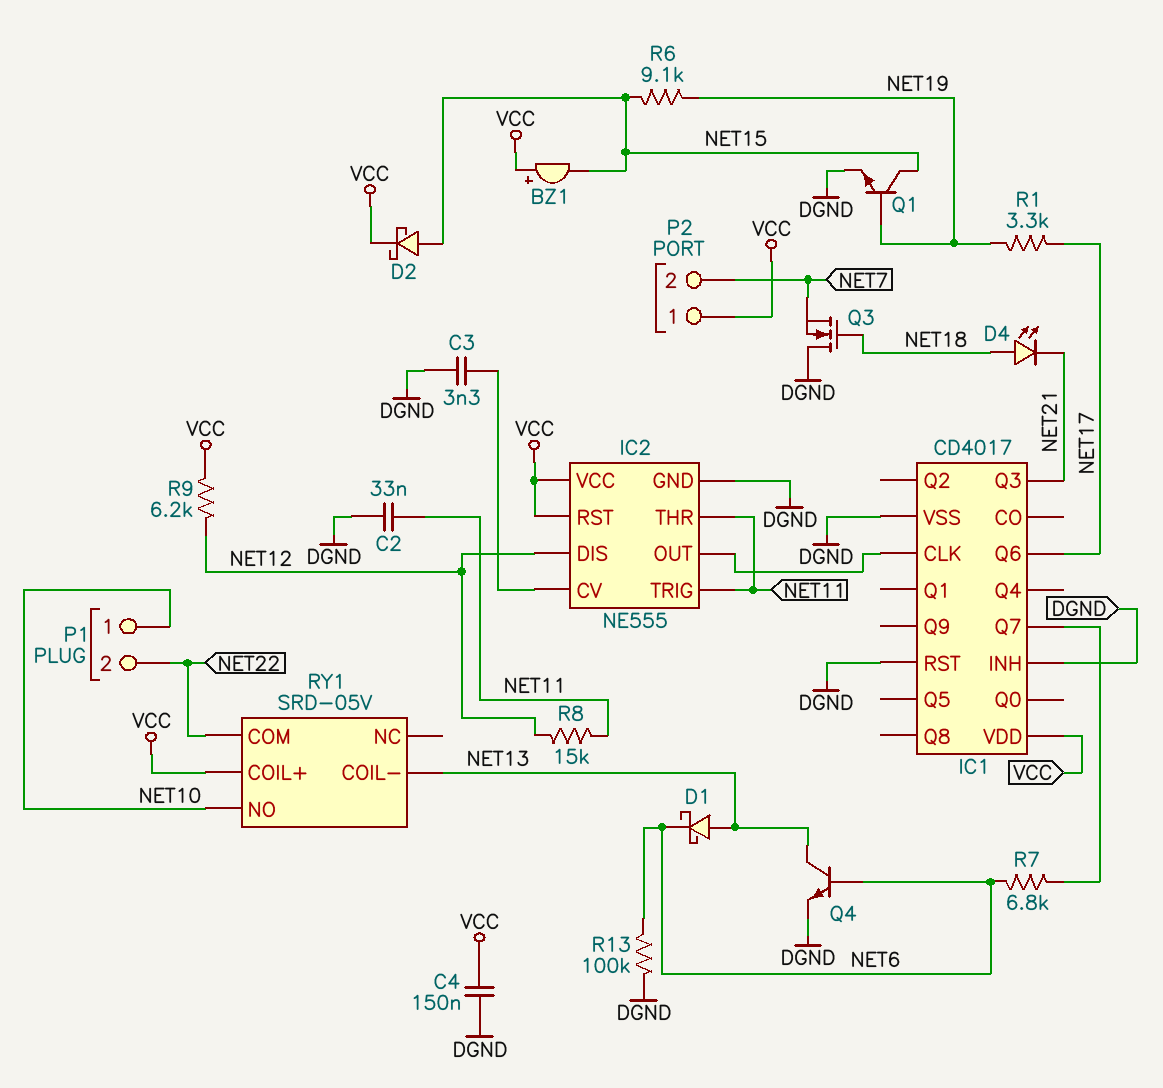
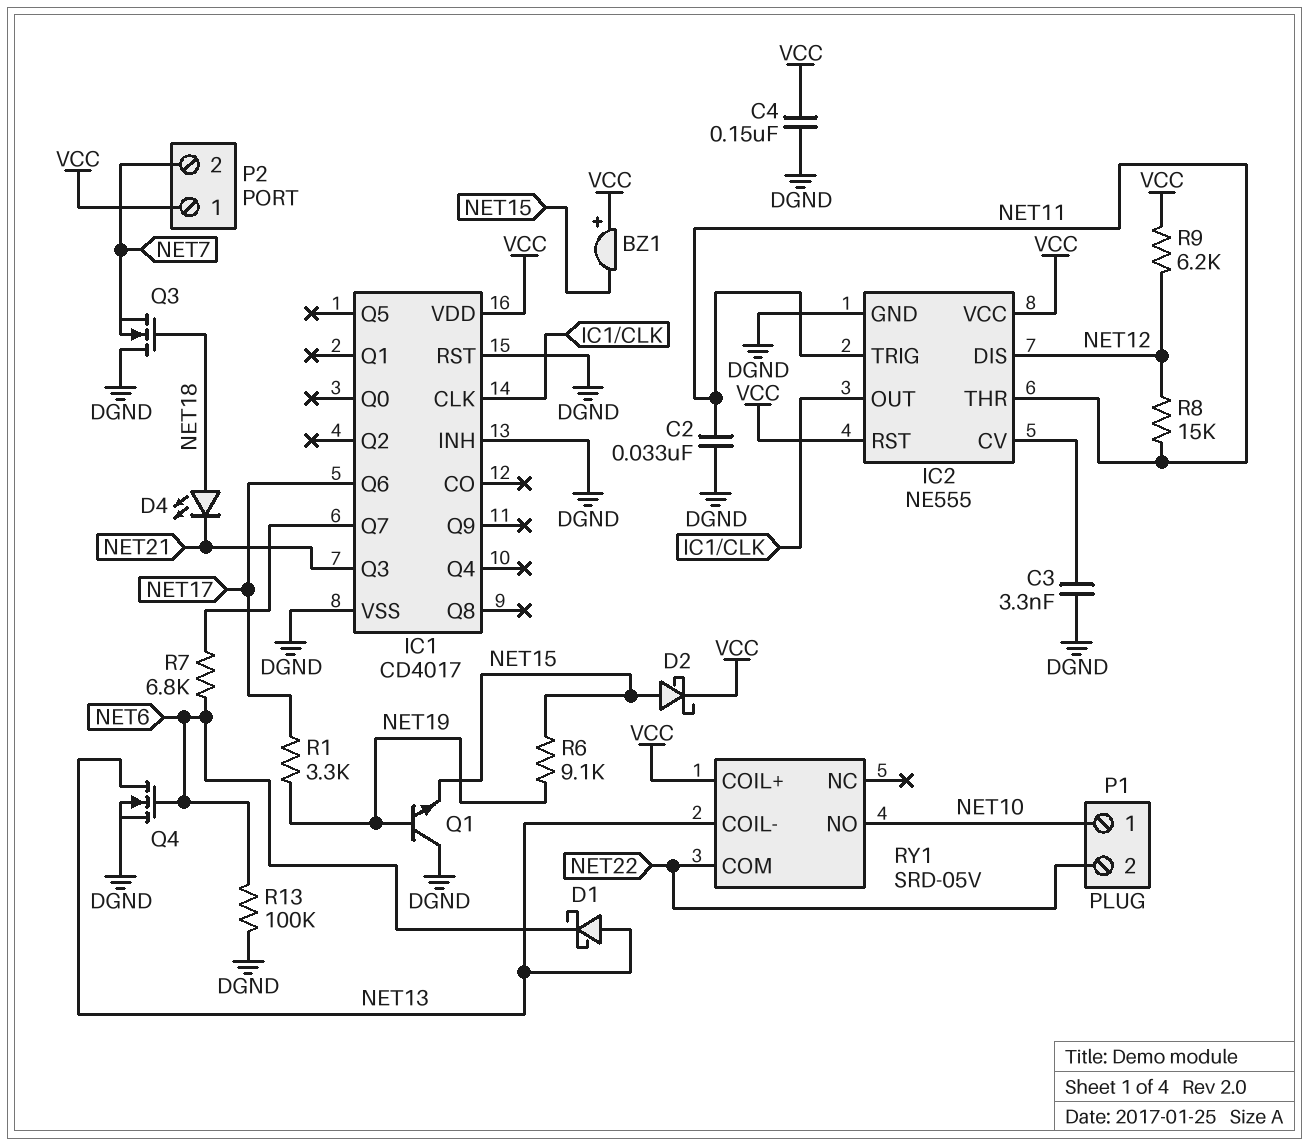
Q1: NPN (B NET19, C NET15, E DGND) -> NPN (B NET19, C DGND, E NET15)
Q4: NPN (B NET6, C NET13, E DGND) -> NMOS (G NET6, D NET13, S DGND)

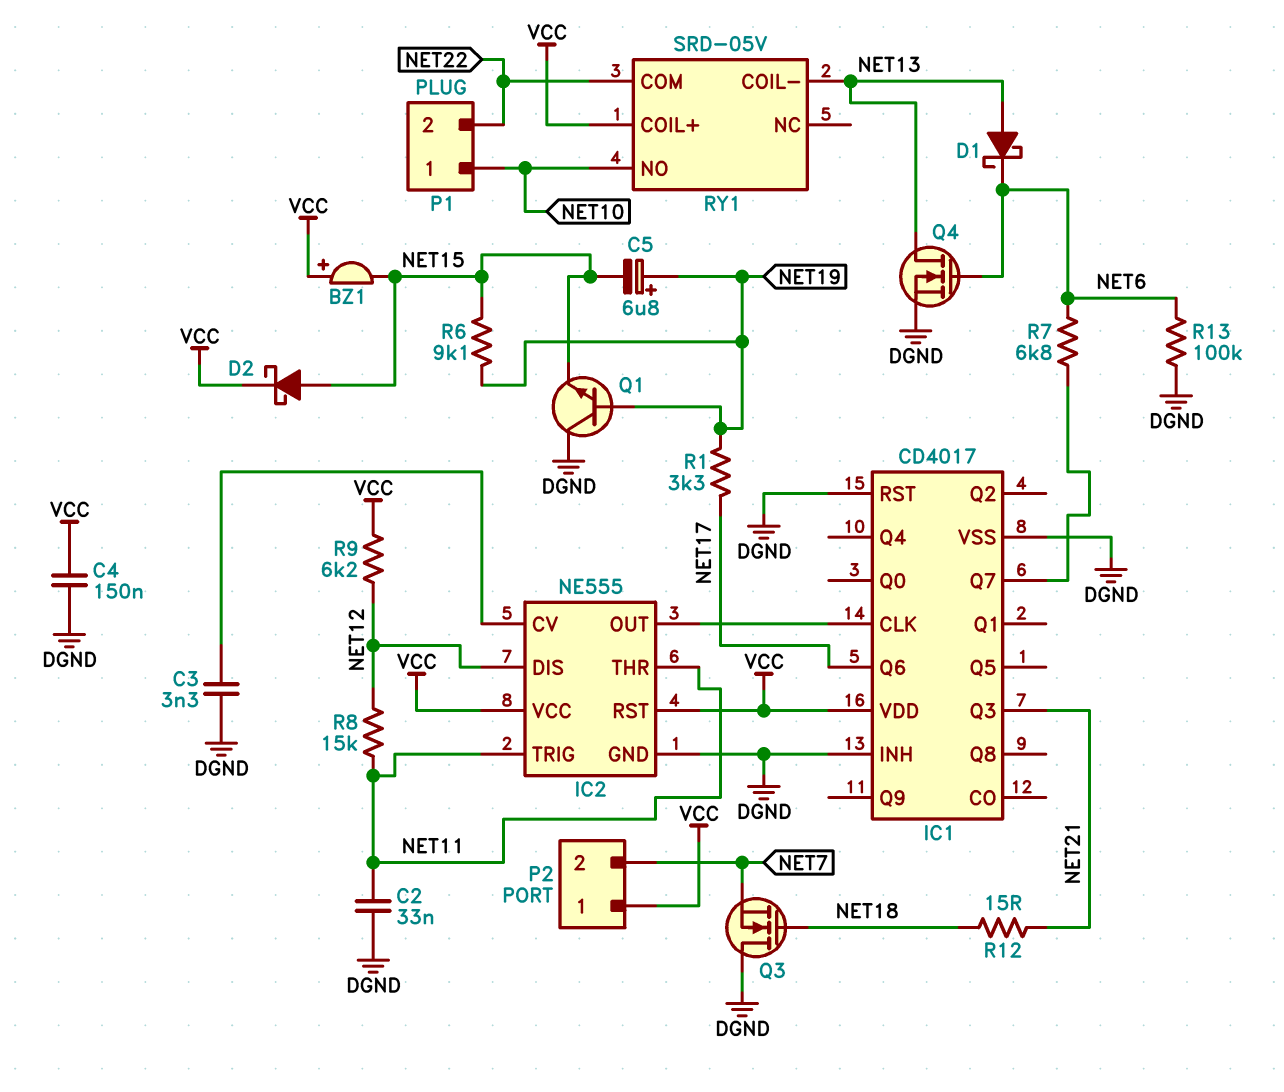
C5: none -> 6.8uF (plus NET19, minus NET15)
D4: LED (A NET18, K NET21) -> none
R12: none -> 15 (NET18, NET21)

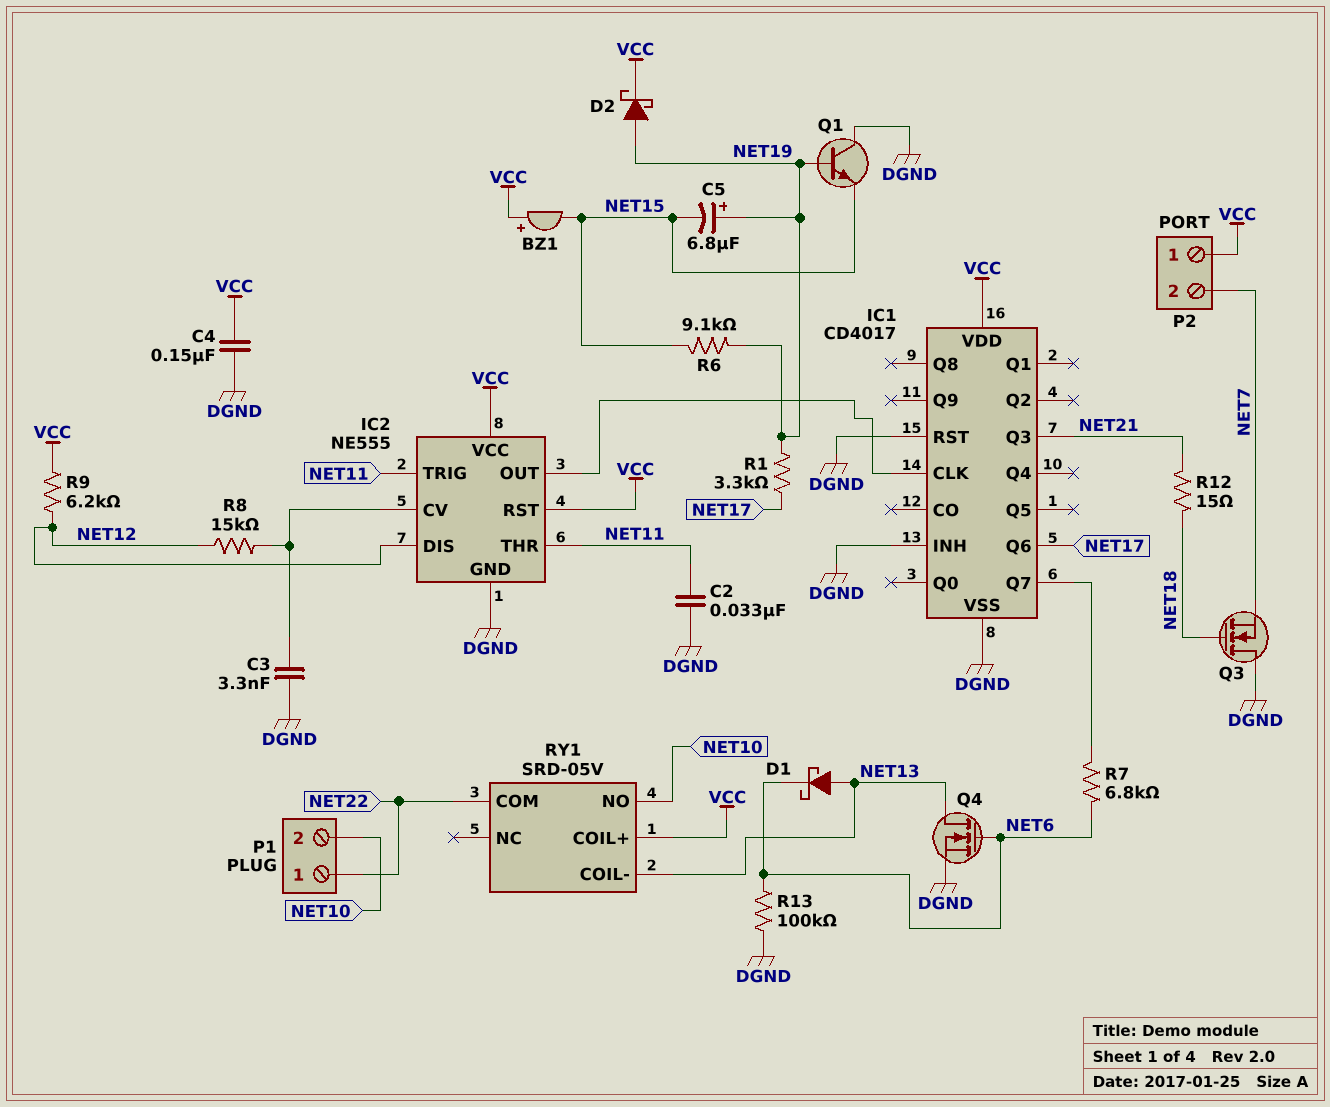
D2: schottky (A NET15, K VCC) -> schottky (A NET19, K VCC)
P1 pin 1: NET10 -> NET22
P1 pin 2: NET22 -> NET10
R8: 15k (NET11, NET12) -> 15k (IC2/CV, NET12)

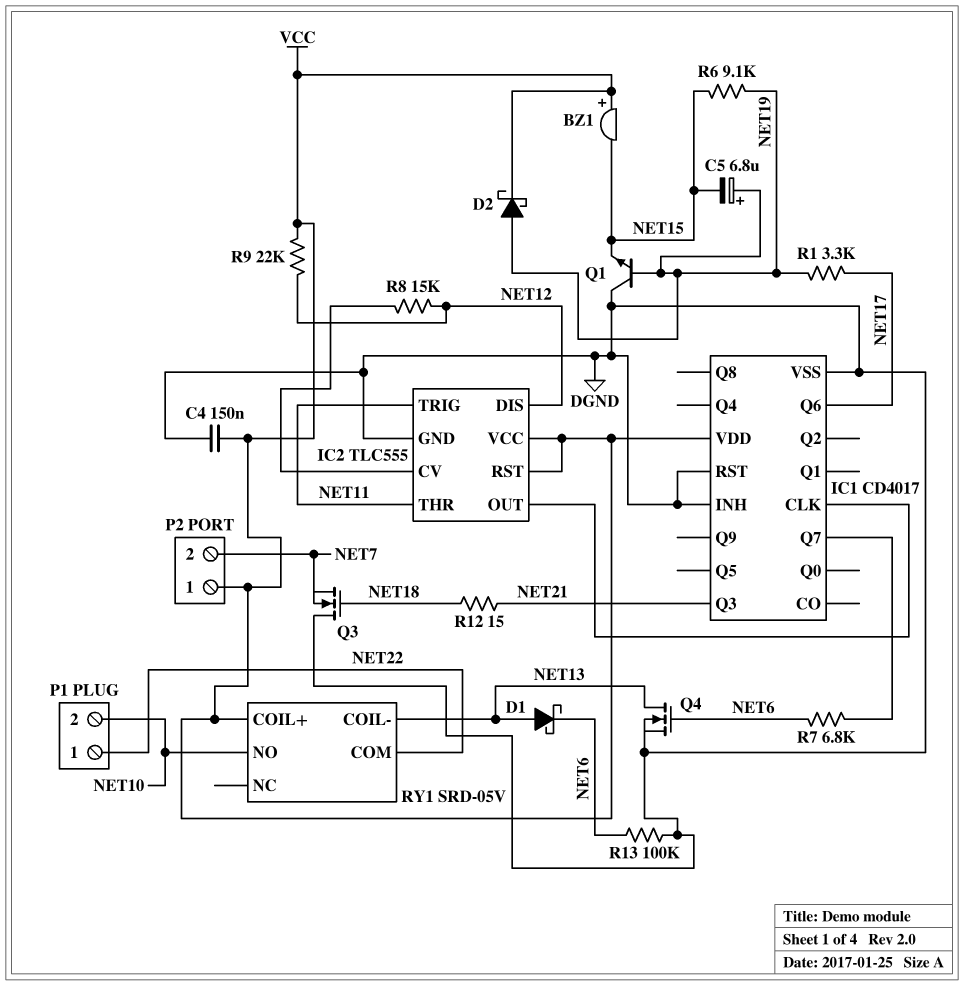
C2: 33nF (DGND, NET11) -> none
C3: 3.3nF (DGND, IC2/CV) -> none
IC2: NE555 -> TLC555
R9: 6.2k (NET12, VCC) -> 22k (NET12, VCC)

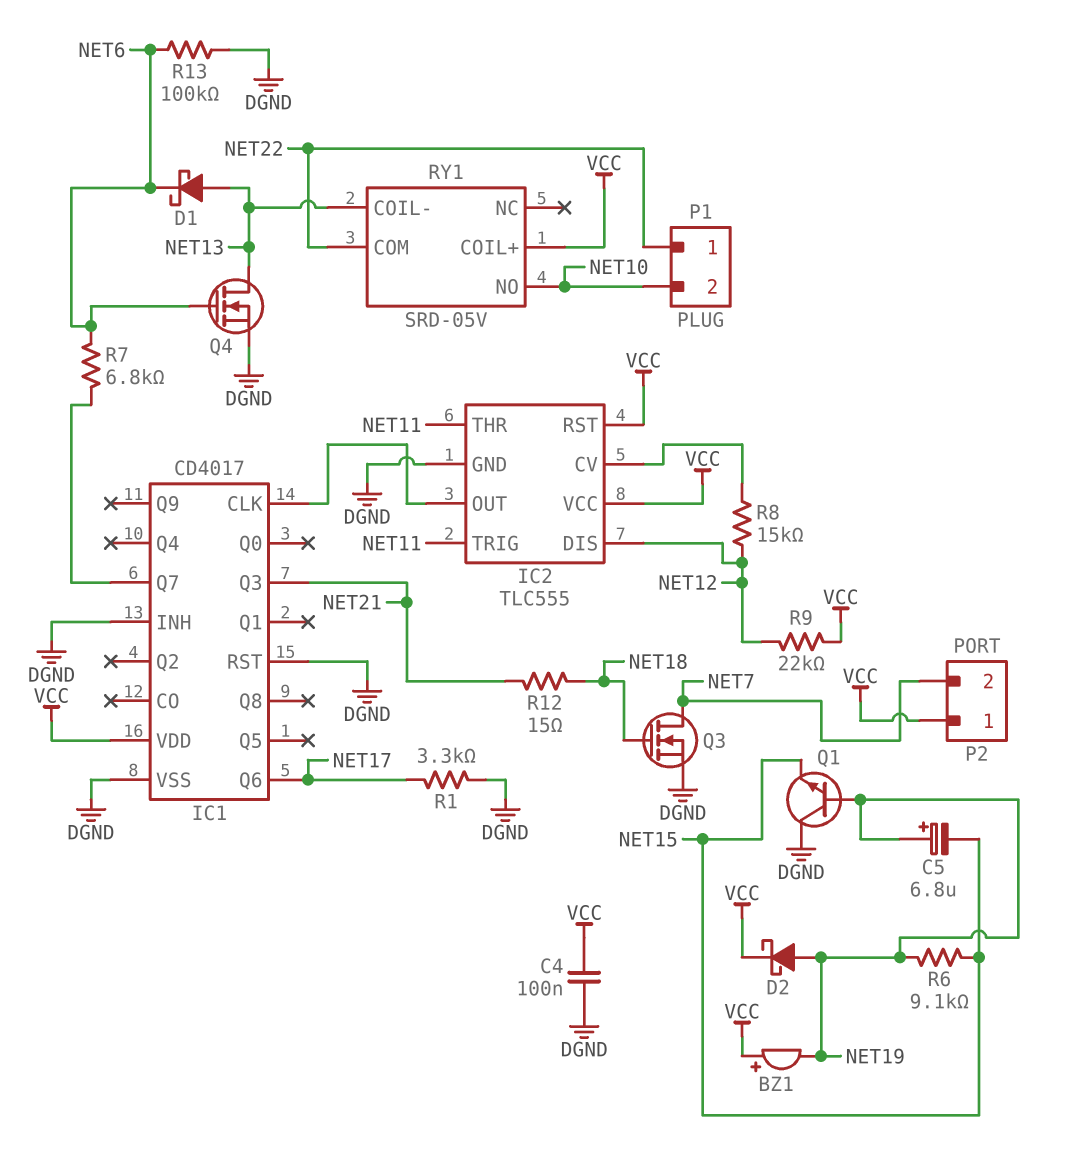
BZ1: buzzer (plus VCC, minus NET15) -> buzzer (plus VCC, minus NET19)
C4: 150nF (DGND, VCC) -> 100nF (DGND, VCC)
Q3: NMOS (G NET18, D DGND, S NET7) -> NMOS (G NET18, D NET7, S DGND)
R1: 3.3k (NET17, NET19) -> 3.3k (DGND, NET17)

